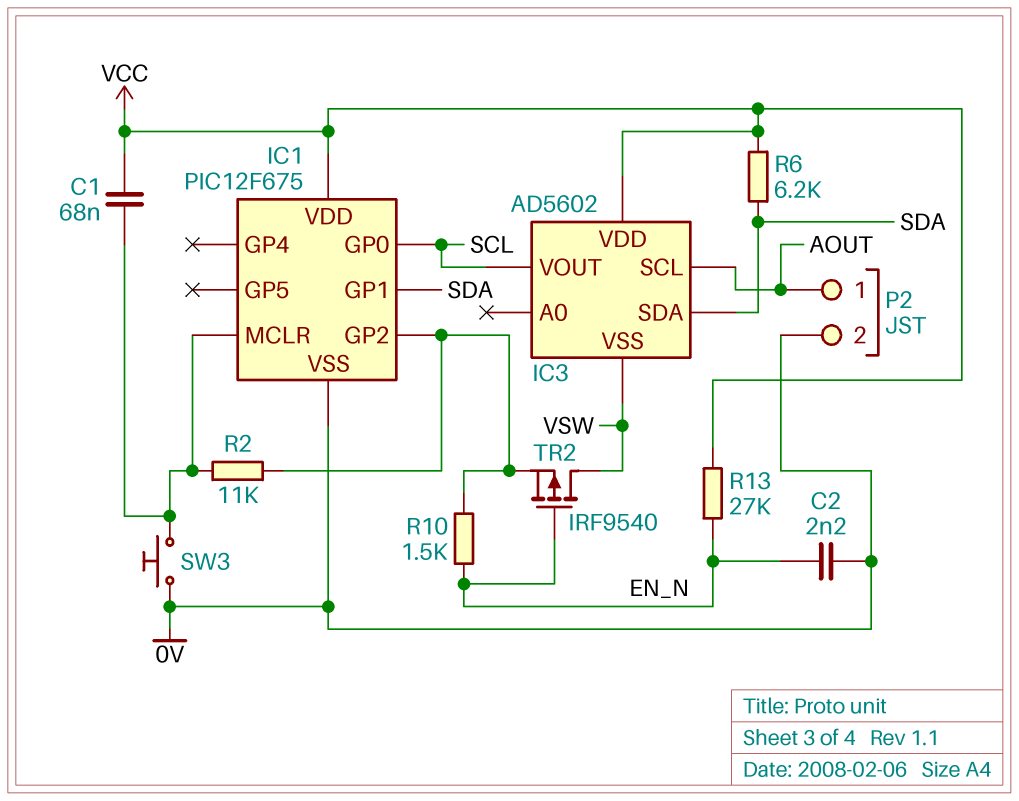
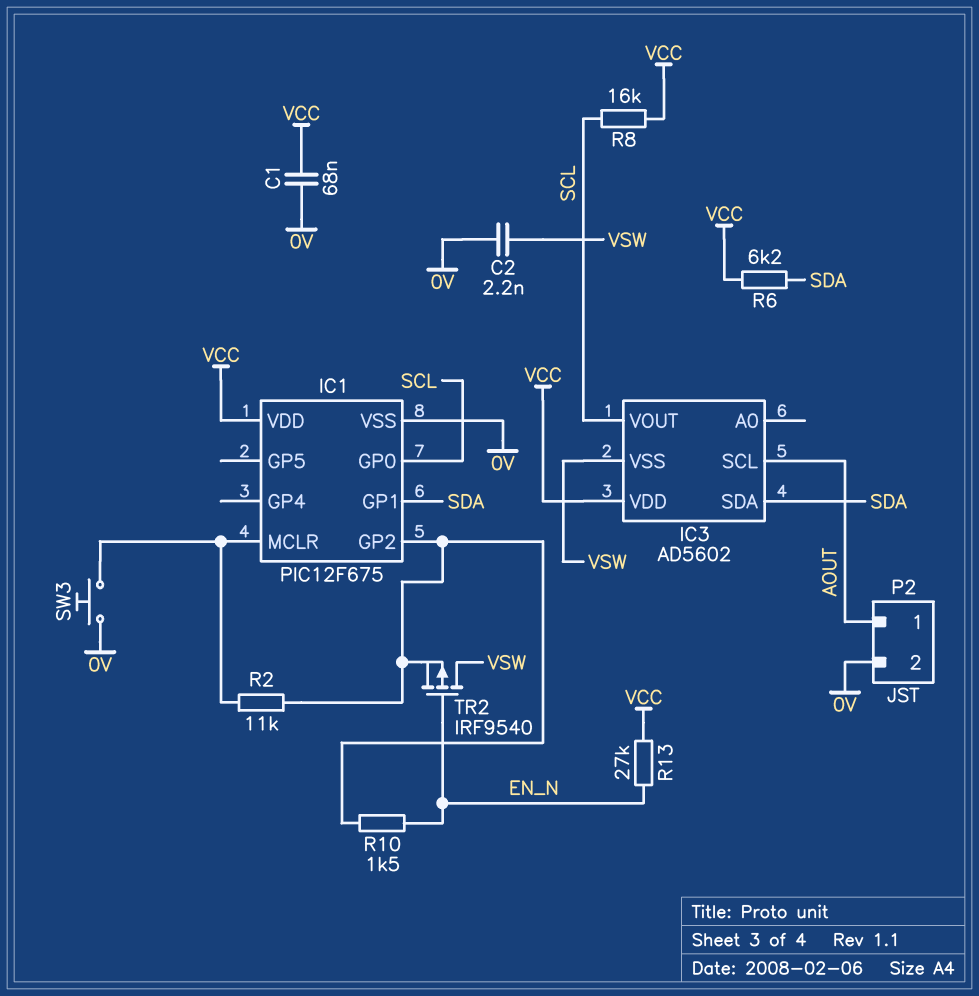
C1: 68nF (IC1/MCLR, VCC) -> 68nF (0V, VCC)
C2: 2.2nF (0V, EN_N) -> 2.2nF (0V, VSW)
R8: none -> 16k (SCL, VCC)

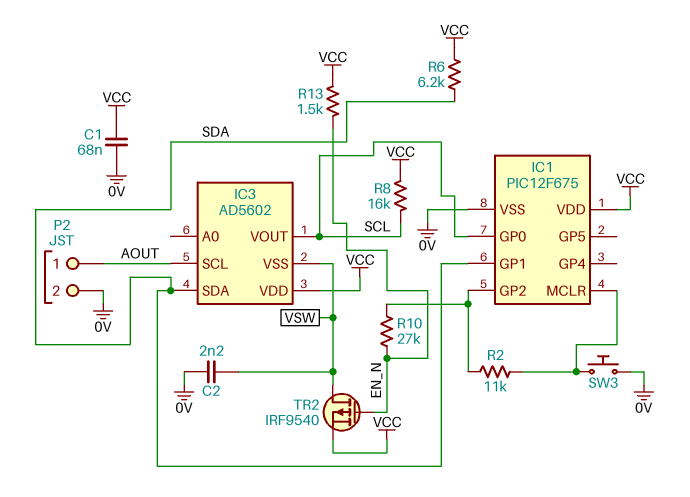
R10: 1.5k (EN_N, IC1/GP2) -> 27k (EN_N, IC1/GP2)
R13: 27k (EN_N, VCC) -> 1.5k (EN_N, VCC)
TR2: PMOS IRF9540 (G EN_N, D VSW, S IC1/GP2) -> PMOS IRF9540 (G EN_N, D VSW, S VCC)

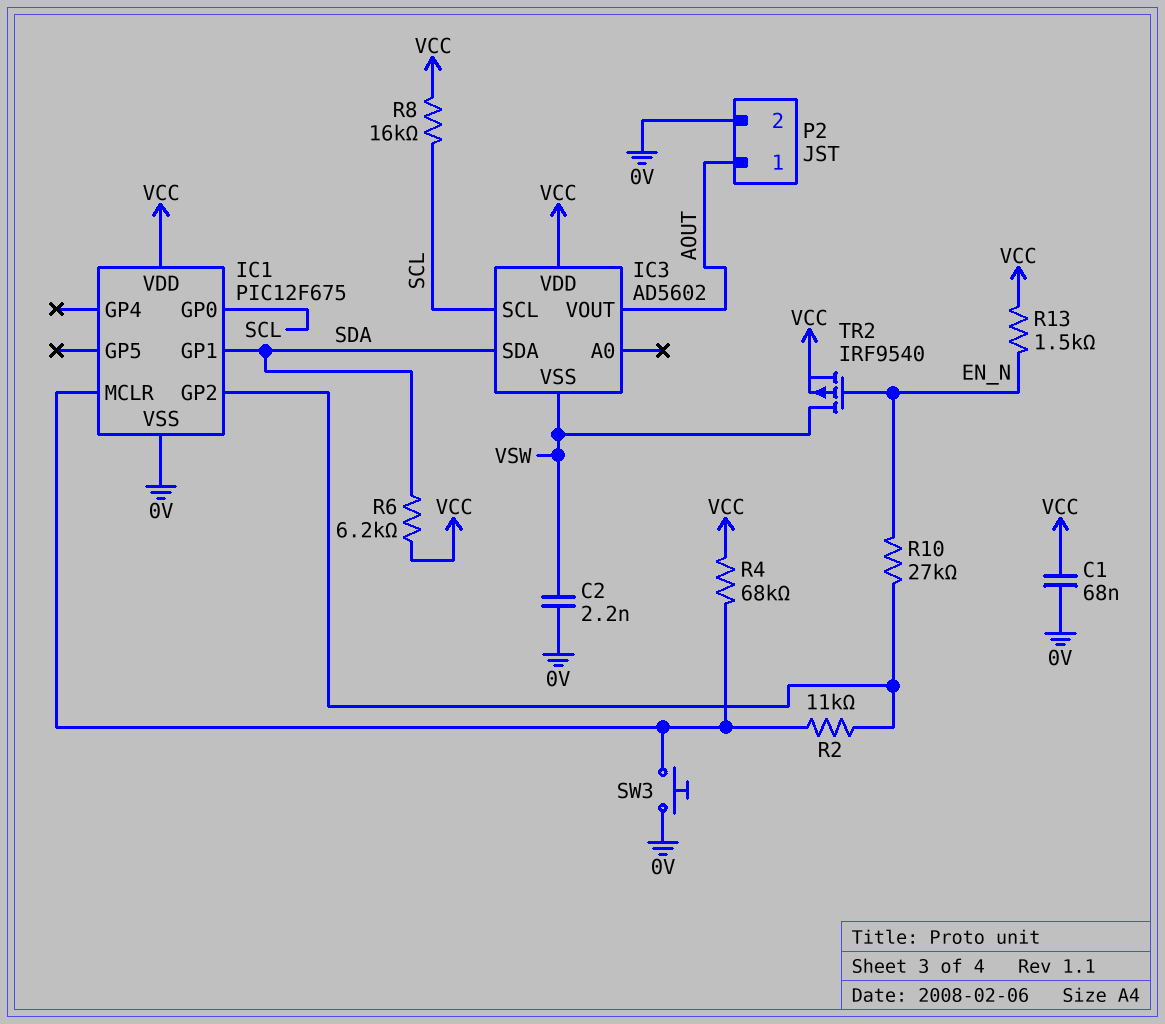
IC3 pin SCL: AOUT -> SCL
IC3 pin VOUT: SCL -> AOUT
R4: none -> 68k (IC1/MCLR, VCC)

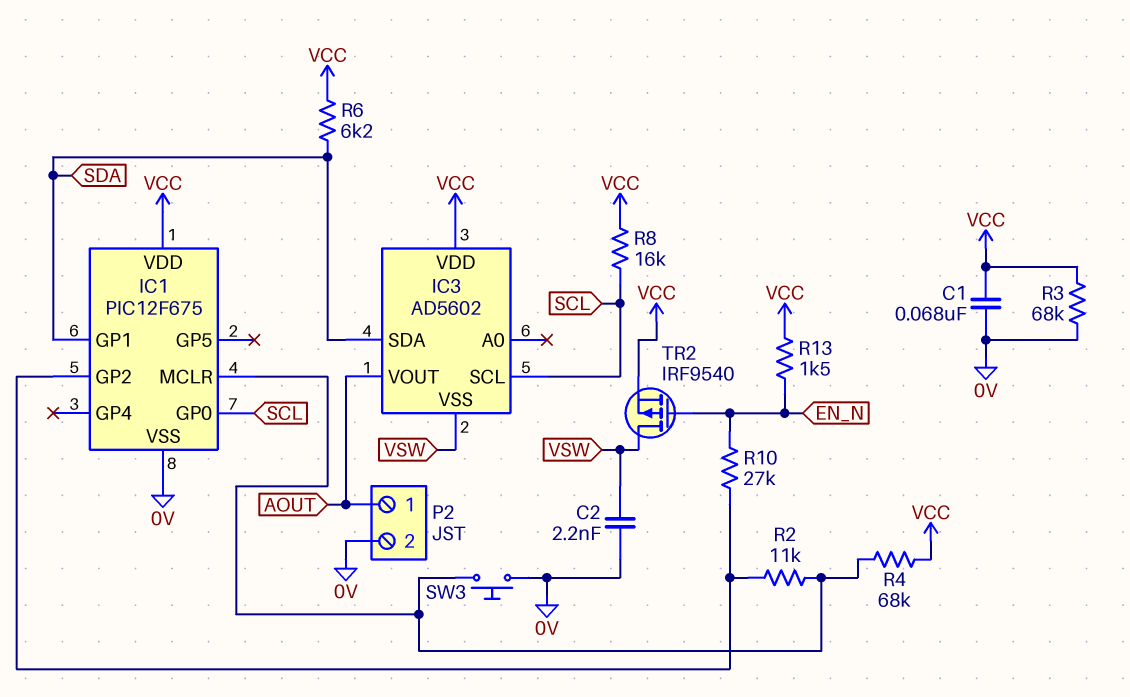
R3: none -> 68k (0V, VCC)

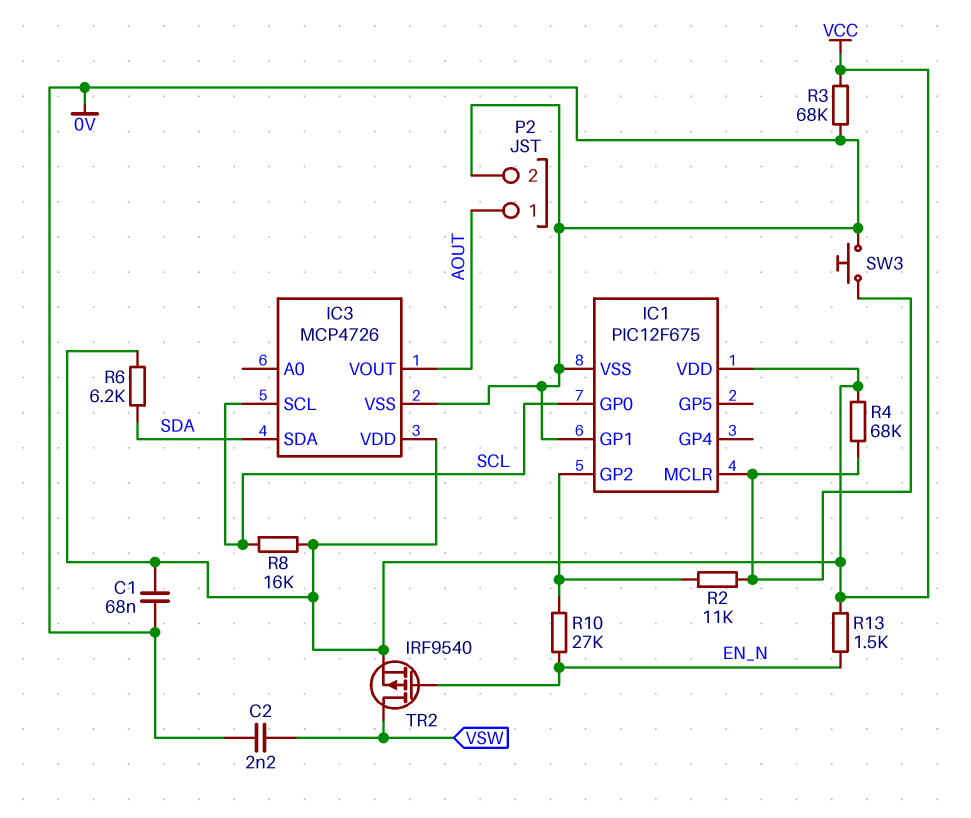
IC1 pin GP1: SDA -> 0V
IC3: AD5602 -> MCP4726
IC3 pin VSS: VSW -> 0V

